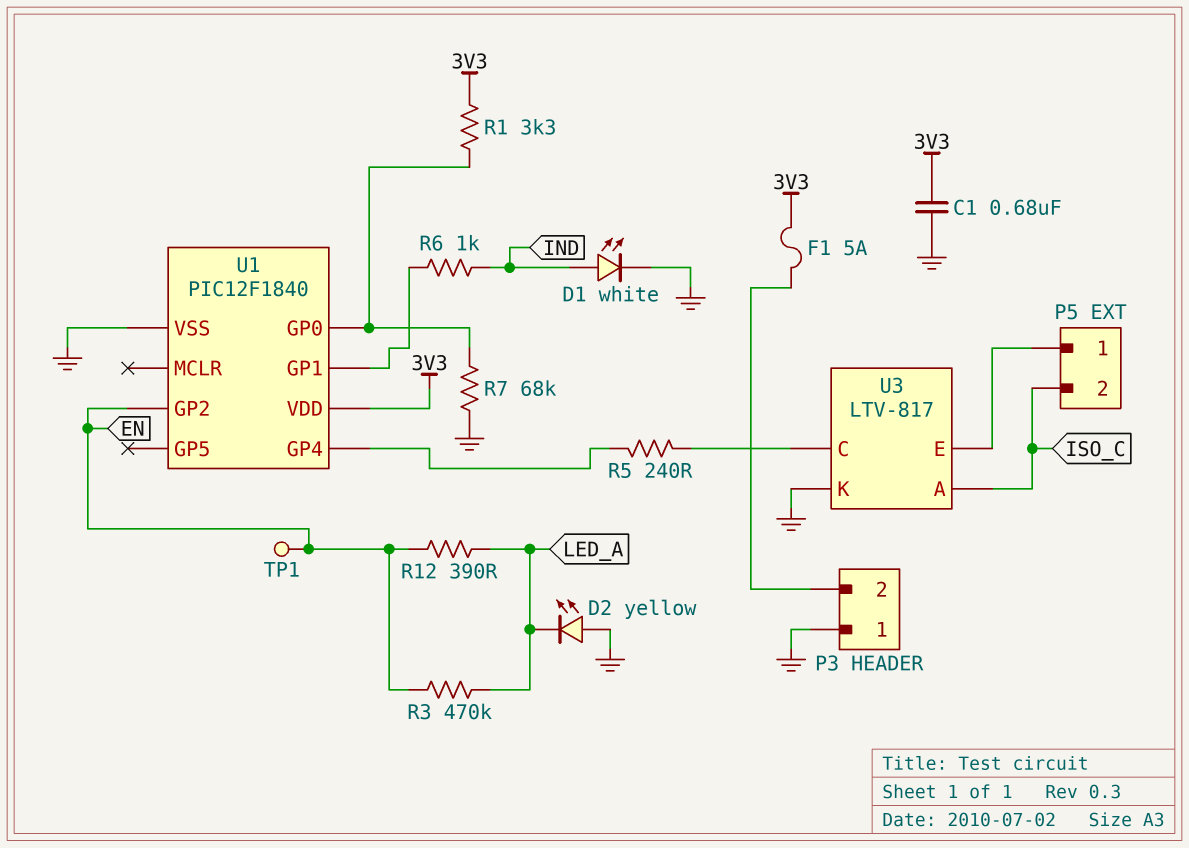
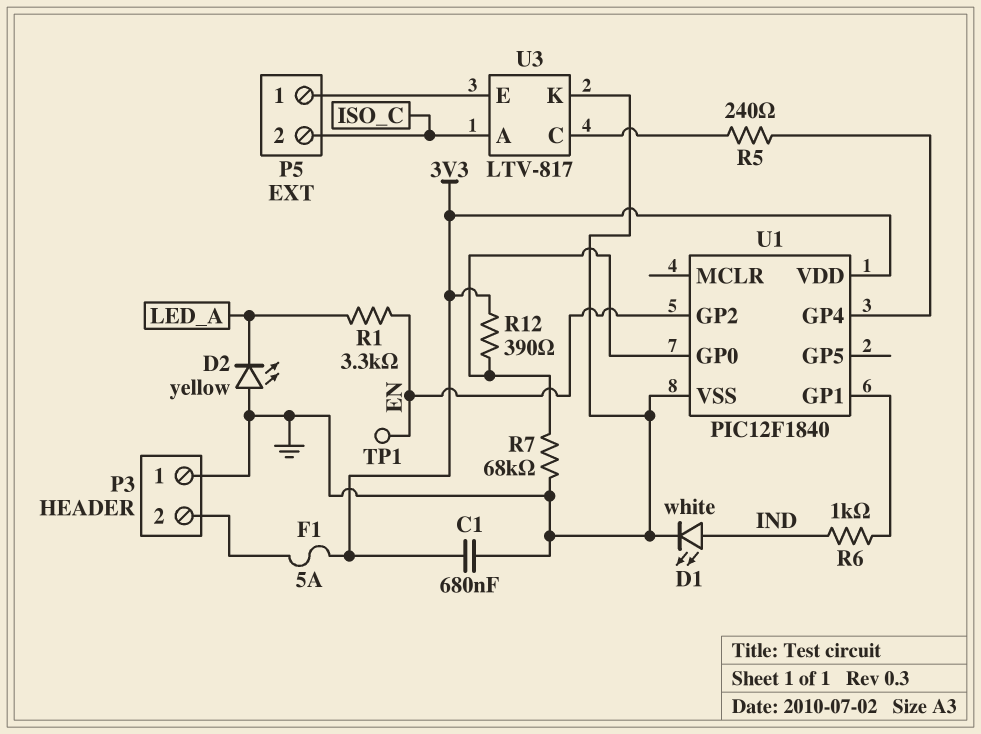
R1: 3.3k (3V3, U1/GP0) -> 3.3k (EN, LED_A)
R3: 470k (EN, LED_A) -> none
R12: 390 (EN, LED_A) -> 390 (3V3, U1/GP0)

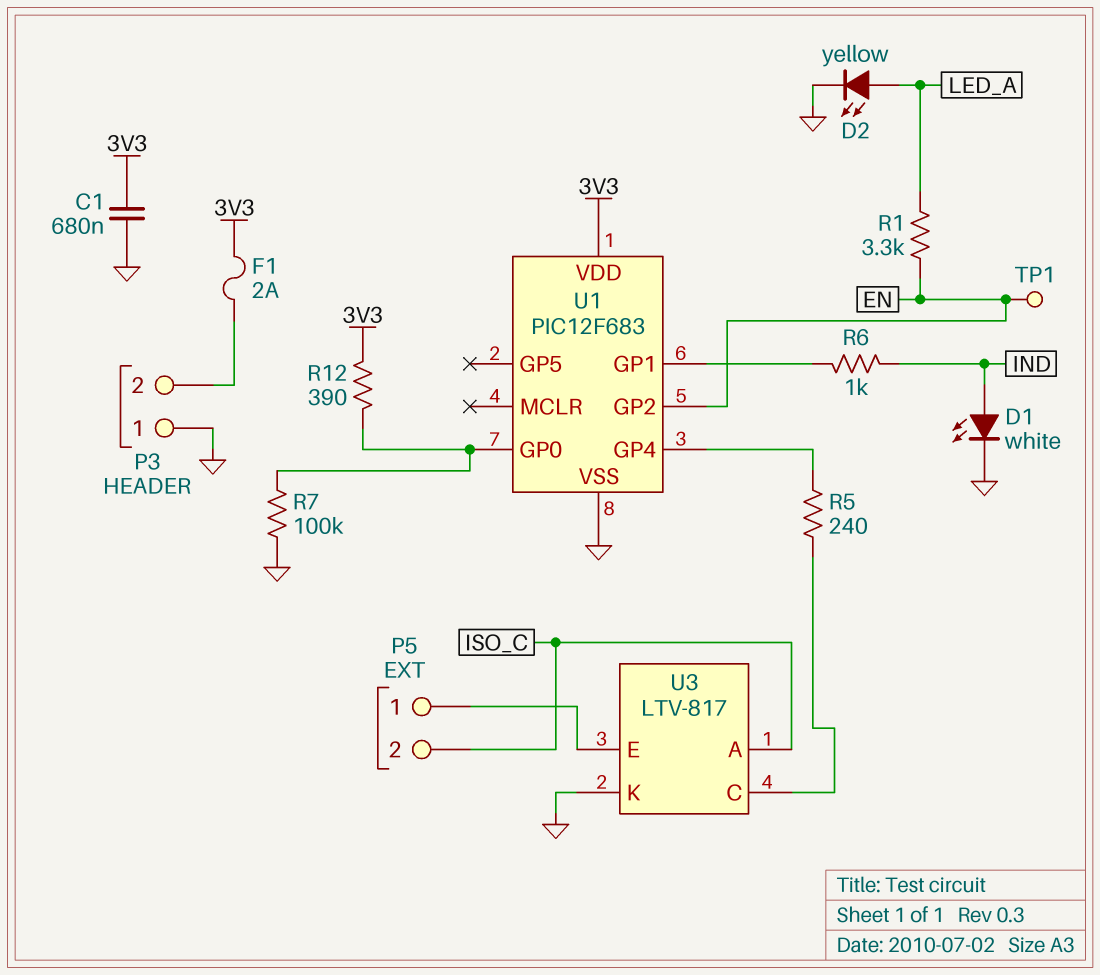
D2: LED yellow (A GND, K LED_A) -> LED yellow (A LED_A, K GND)
F1: 5A (3V3, P3/2) -> 2A (3V3, P3/2)
R7: 68k (GND, U1/GP0) -> 100k (GND, U1/GP0)
U1: PIC12F1840 -> PIC12F683

